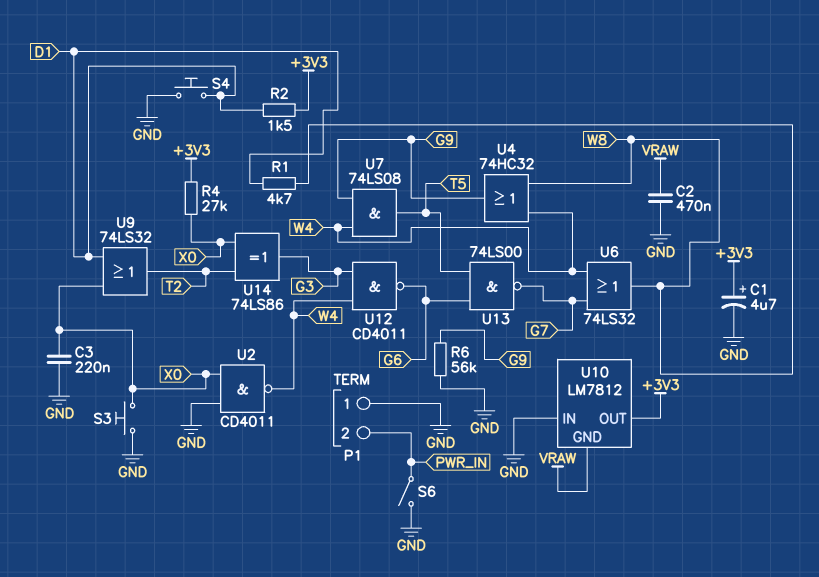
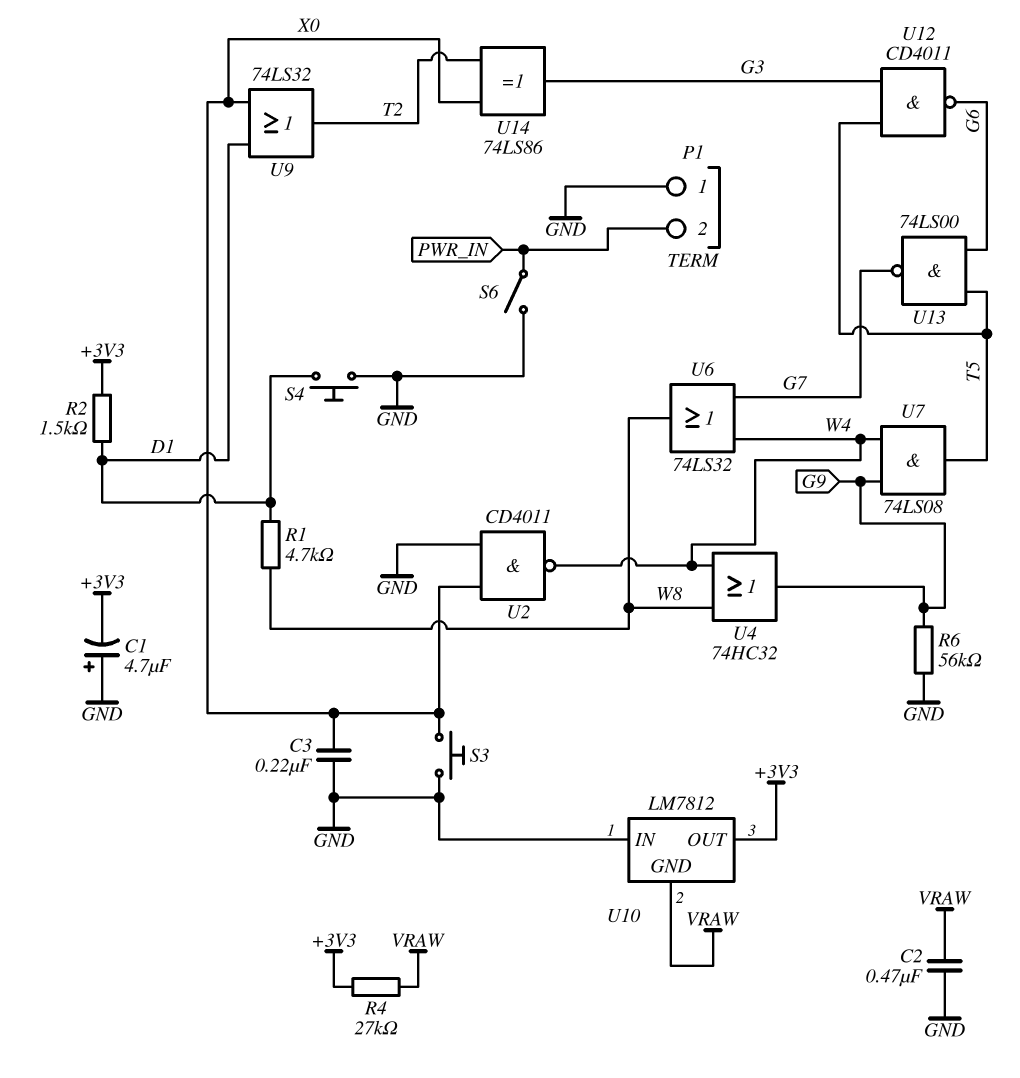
C1: 4.7uF (plus +3V3, minus GND) -> 4.7uF (plus GND, minus +3V3)
R4: 27k (+3V3, X0) -> 27k (+3V3, VRAW)
U12: NAND CD4011 (in G3, in W4, out G6) -> NAND CD4011 (in G3, in T5, out G6)

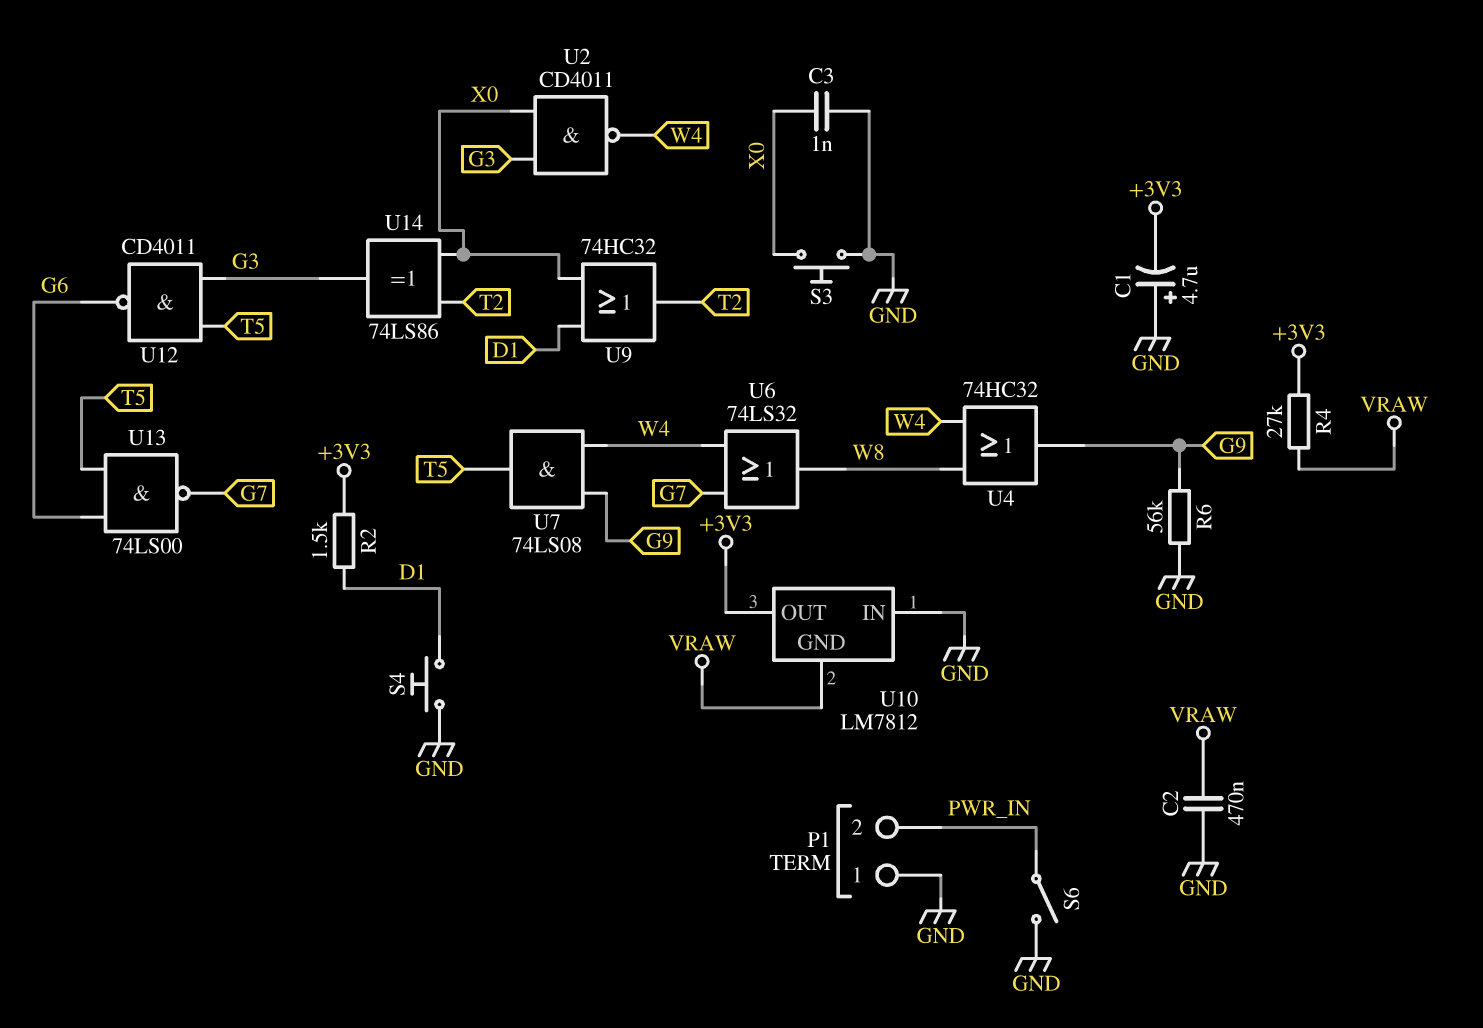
C3: 220nF (GND, X0) -> 1nF (GND, X0)
R1: 4.7k (D1, W8) -> none
U2: NAND CD4011 (in GND, in X0, out W4) -> NAND CD4011 (in G3, in X0, out W4)
U9: OR 74LS32 (in D1, in X0, out T2) -> OR 74HC32 (in D1, in X0, out T2)

